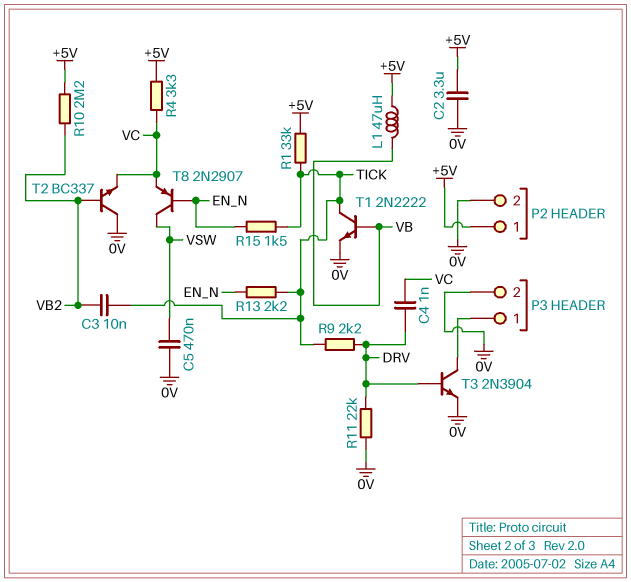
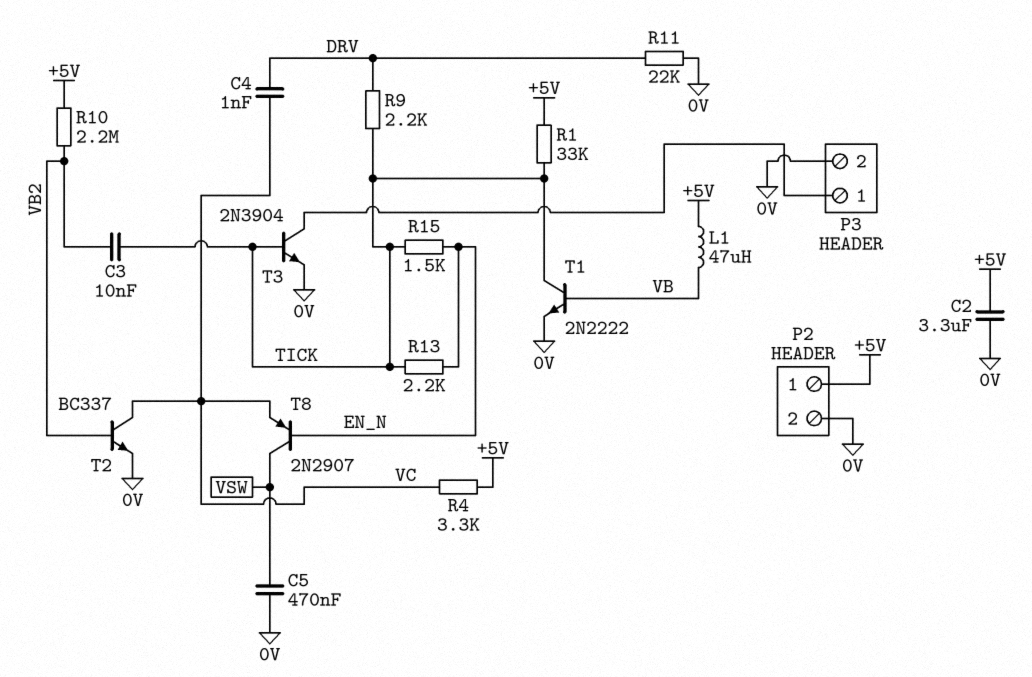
T2: NPN BC337 (B VB2, C 0V, E VC) -> NPN BC337 (B VB2, C VC, E 0V)
T3: NPN 2N3904 (B DRV, C P3/1, E 0V) -> NPN 2N3904 (B TICK, C P3/1, E 0V)

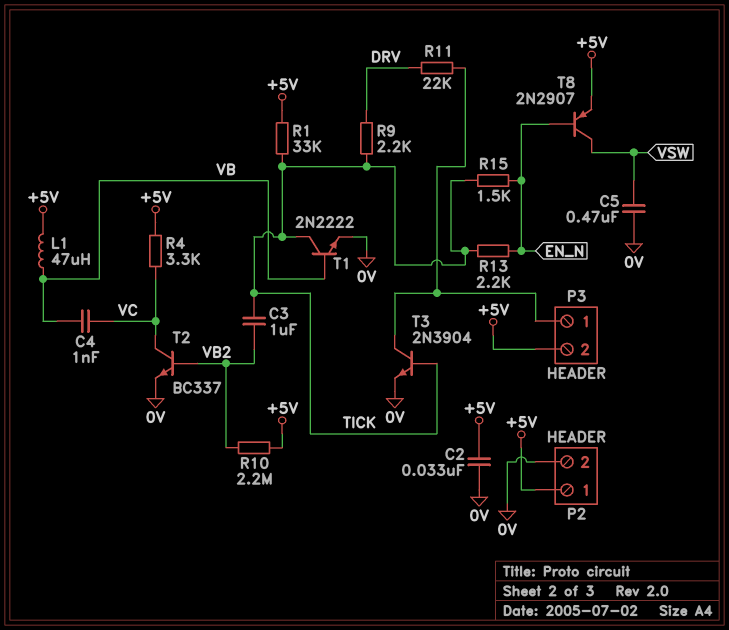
C2: 3.3uF (+5V, 0V) -> 33nF (+5V, 0V)
C3: 10nF (TICK, VB2) -> 1uF (TICK, VB2)
C4: 1nF (DRV, VC) -> 1nF (VB, VC)
P3 pin 2: 0V -> +5V
R11: 22k (0V, DRV) -> 22k (DRV, P3/1)
T8: PNP 2N2907 (B EN_N, C VSW, E VC) -> PNP 2N2907 (B EN_N, C VSW, E +5V)

